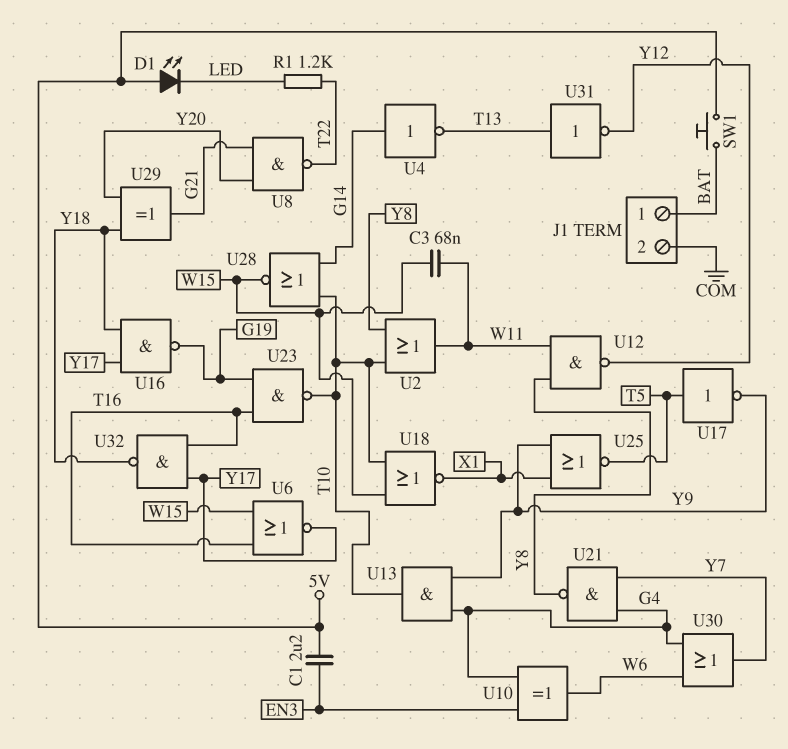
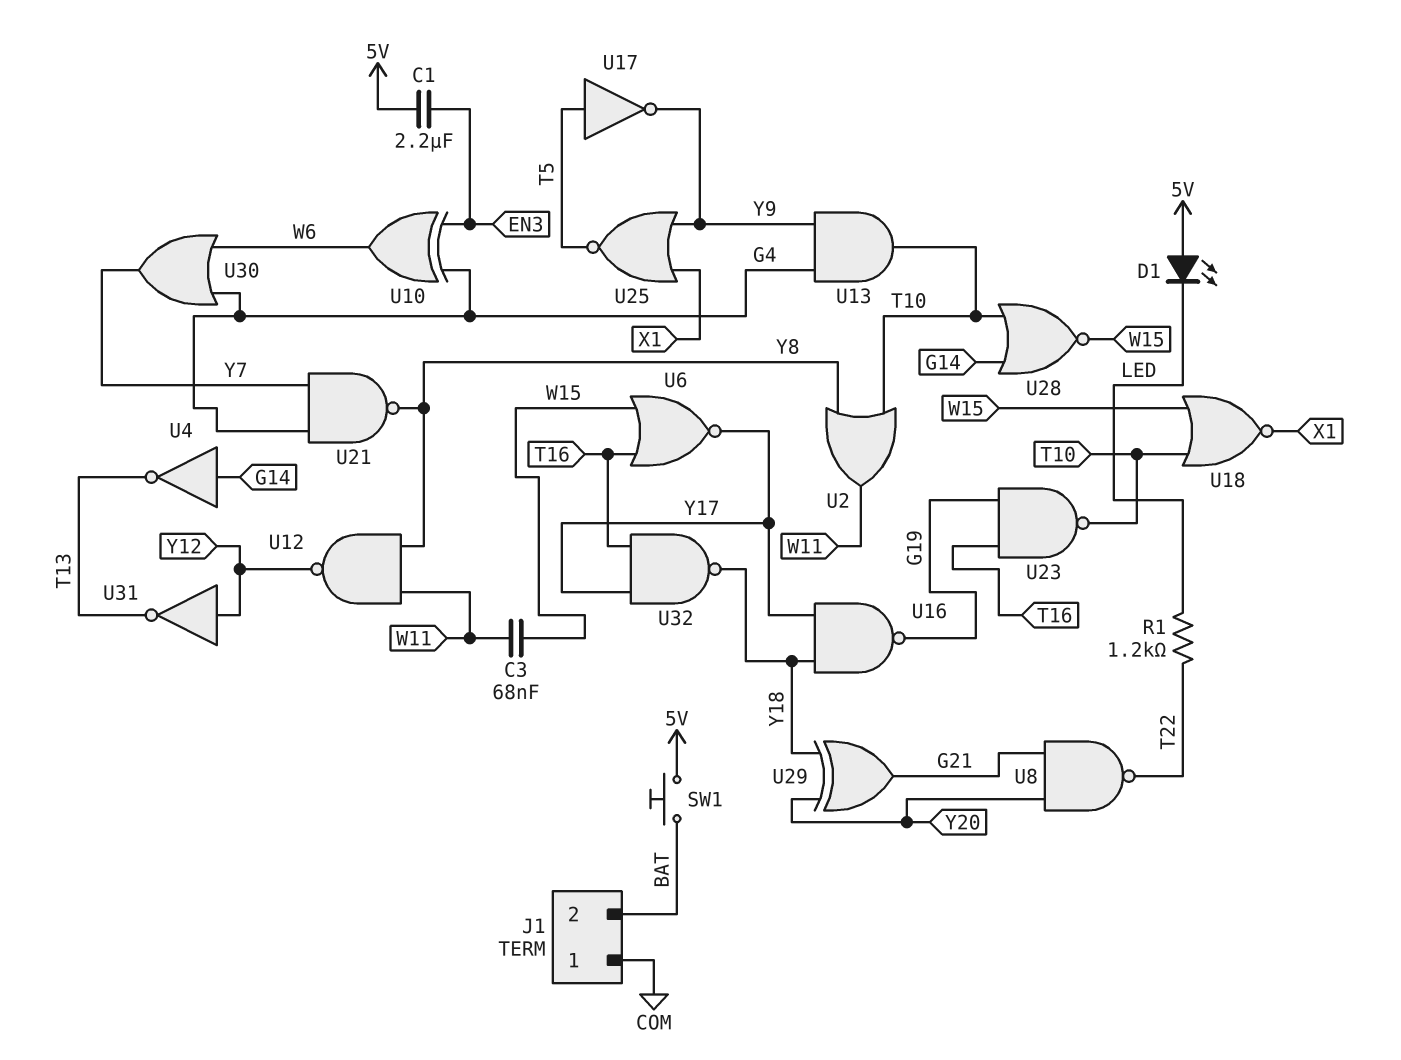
J1 pin 1: BAT -> COM
J1 pin 2: COM -> BAT
U31: NOT (in T13, out Y12) -> NOT (in Y12, out T13)

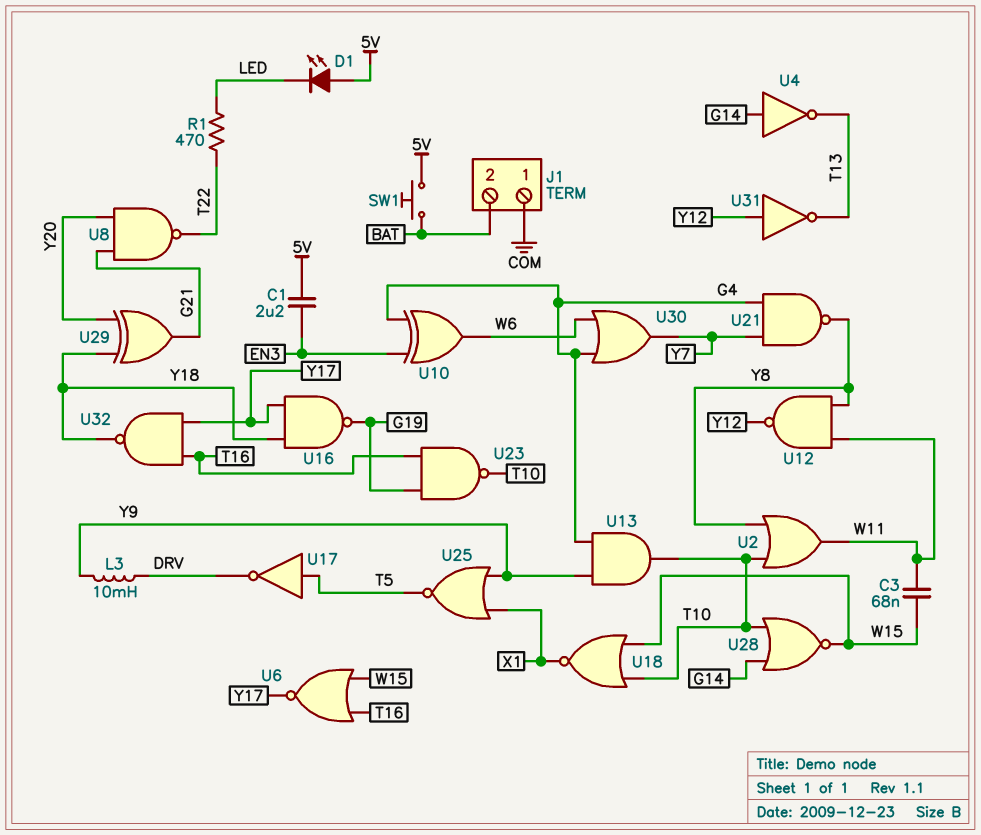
L3: none -> 10mH (DRV, Y9)
R1: 1.2k (LED, T22) -> 470 (LED, T22)
U17: NOT (in T5, out Y9) -> NOT (in T5, out DRV)

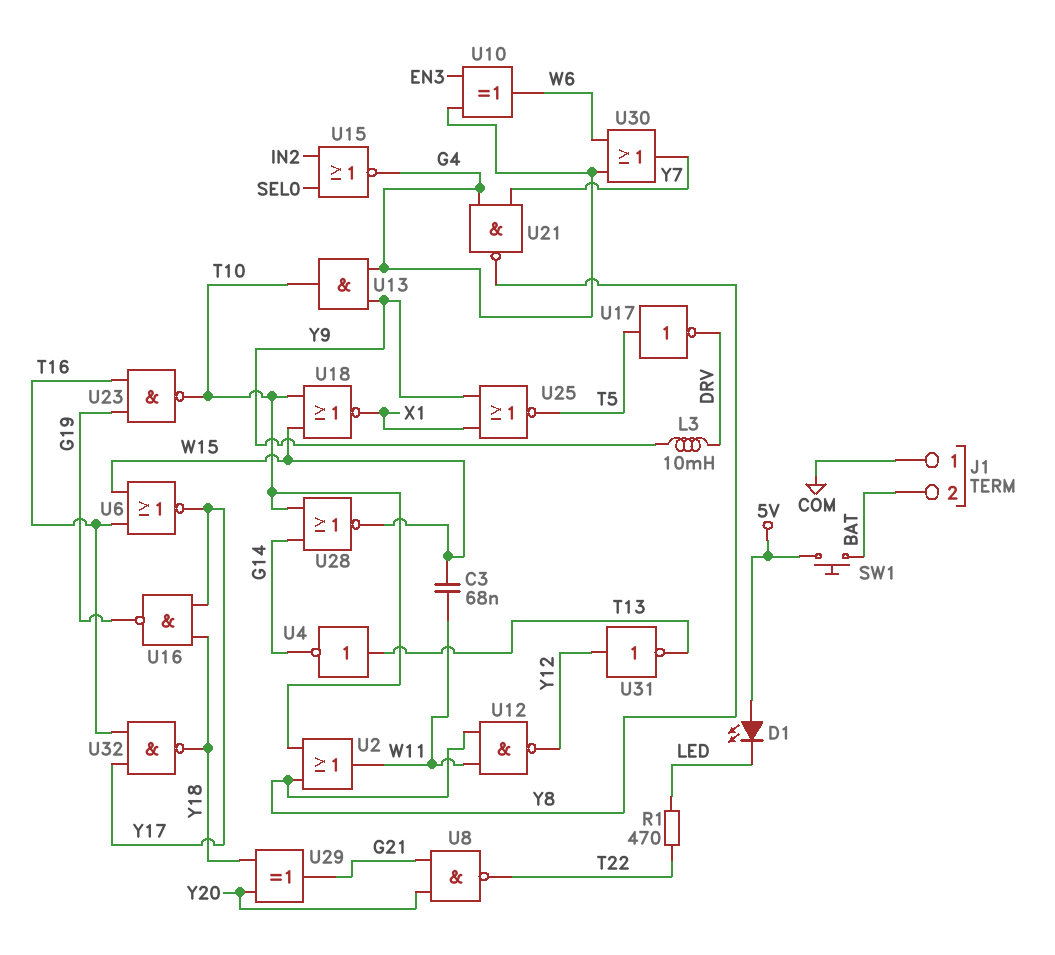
C1: 2.2uF (5V, EN3) -> none
U4: NOT (in G14, out T13) -> NOT (in T13, out G14)
U15: none -> NOR (in IN2, in SEL0, out G4)

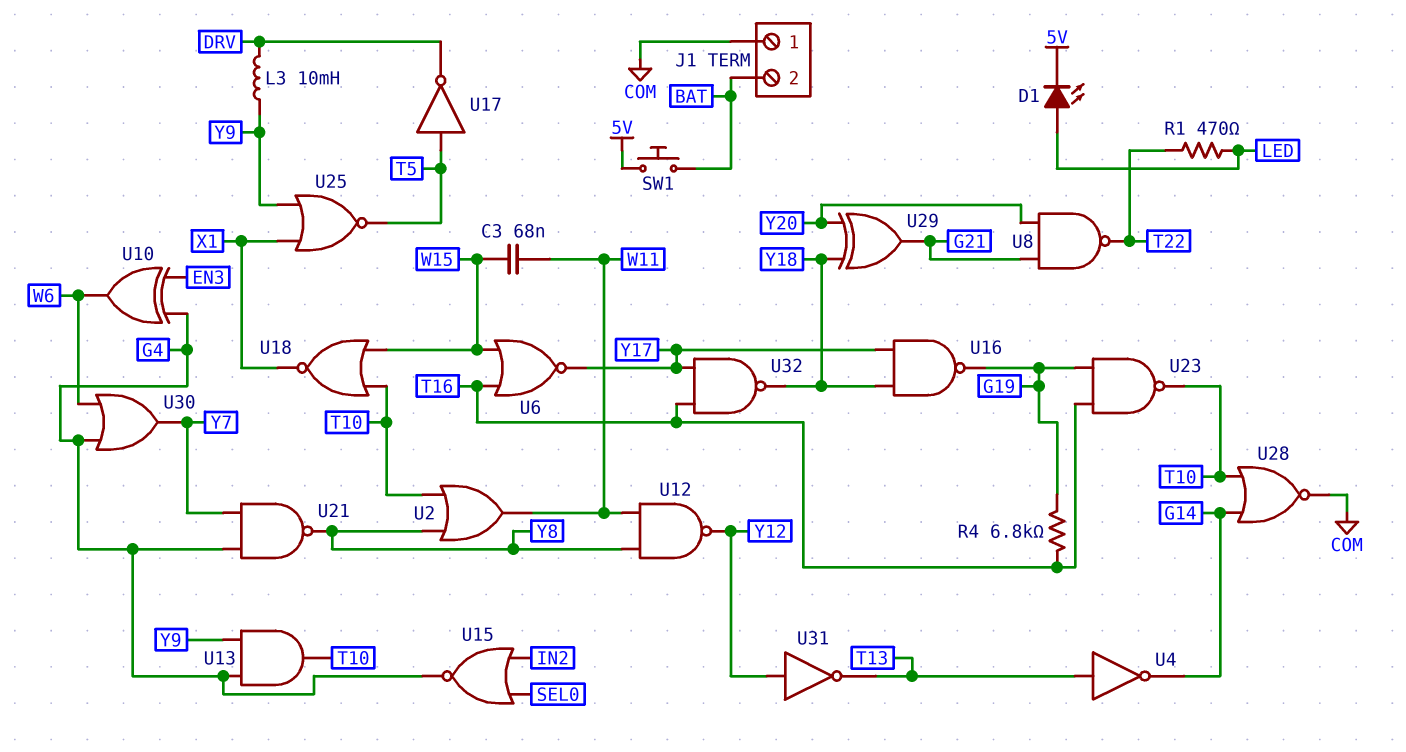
D1: LED (A 5V, K LED) -> LED (A LED, K 5V)
R4: none -> 6.8k (G19, T16)
U28: NOR (in G14, in T10, out W15) -> NOR (in G14, in T10, out COM)

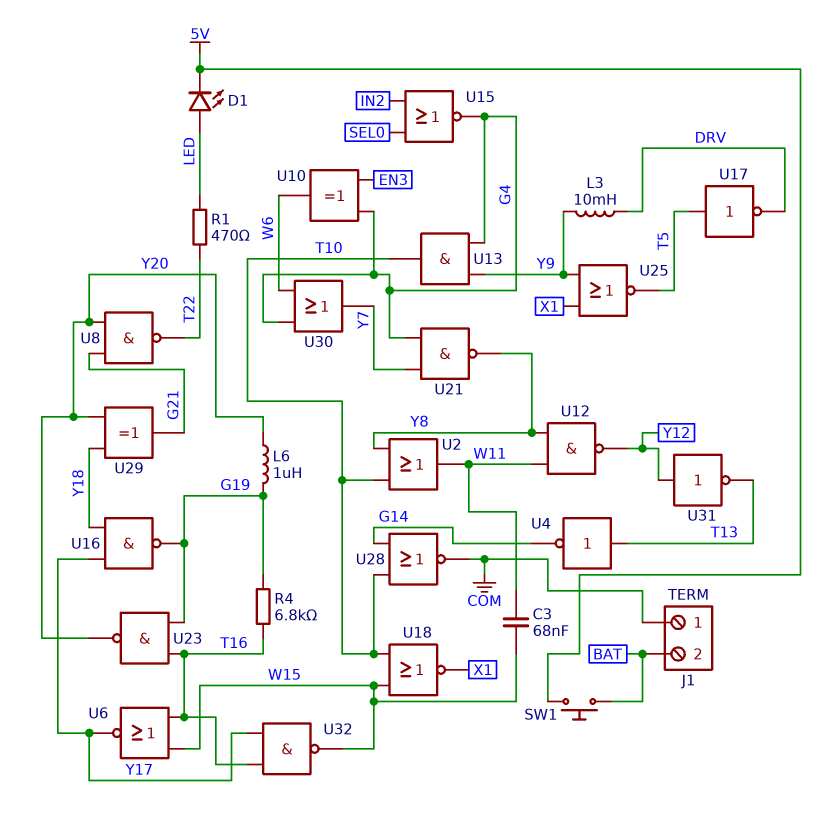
L6: none -> 1uH (G19, Y20)
U23: NAND (in G19, in T16, out T10) -> NAND (in G19, in T16, out Y20)
U32: NAND (in T16, in Y17, out Y18) -> NAND (in T16, in Y17, out W15)

